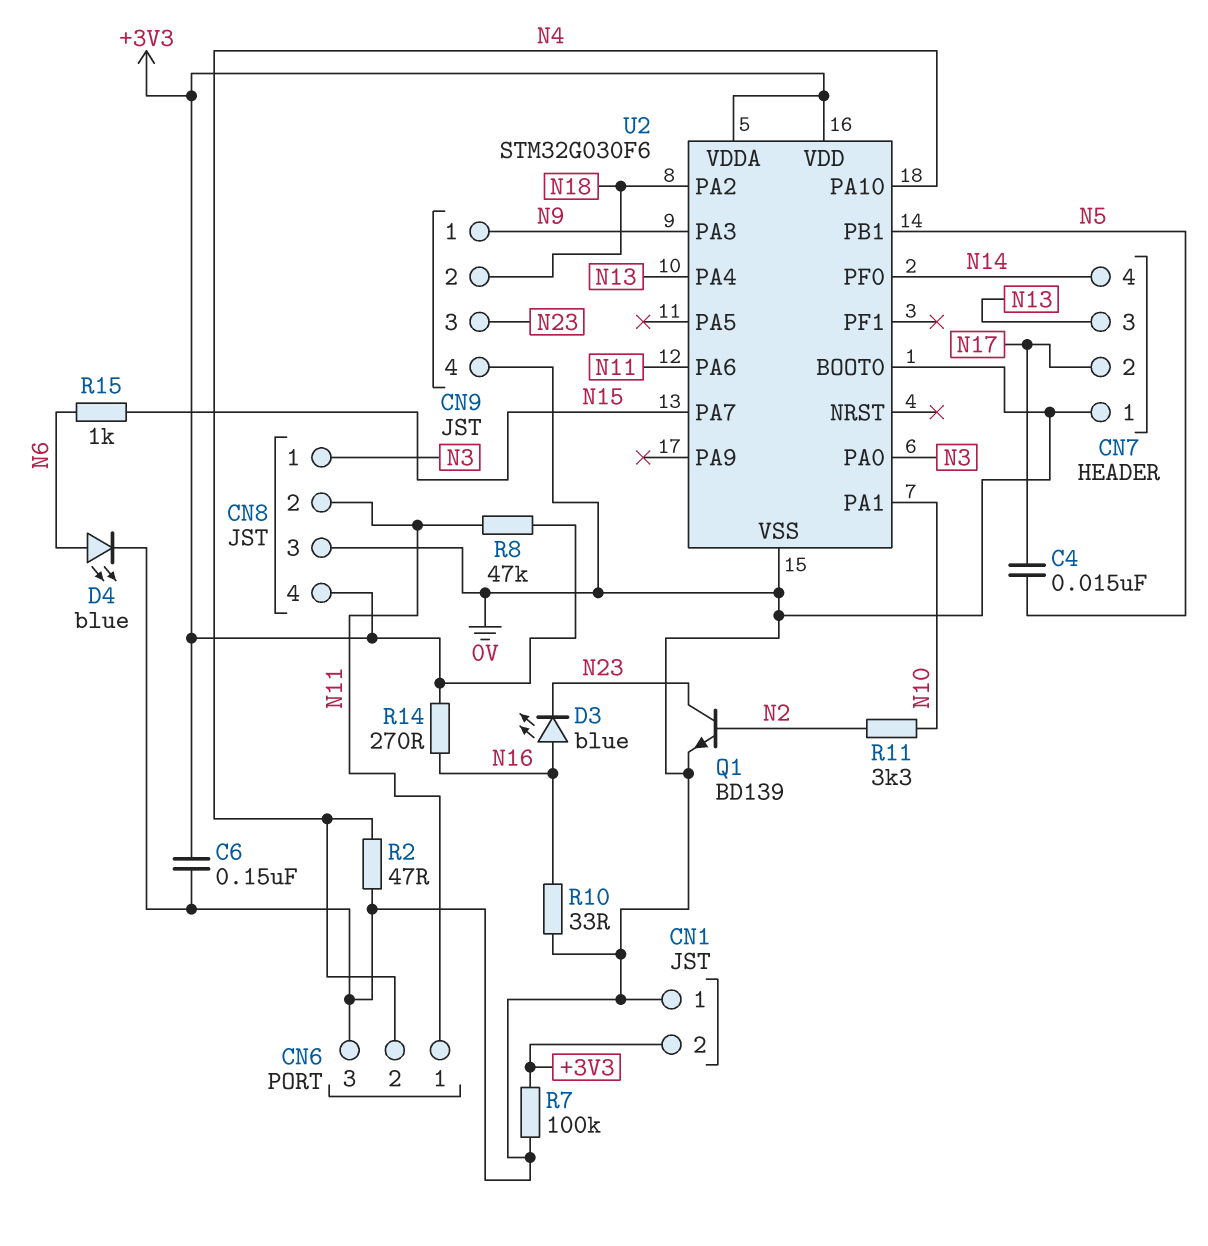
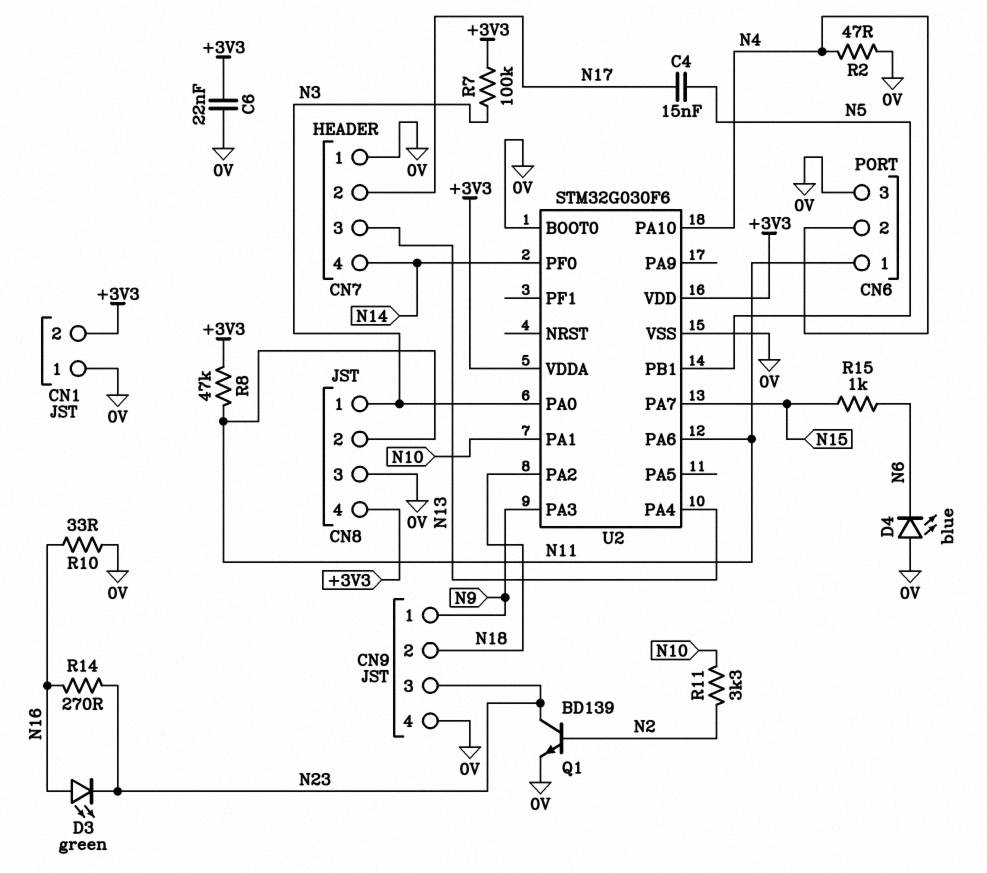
C6: 150nF (+3V3, 0V) -> 22nF (+3V3, 0V)
D3: LED blue (A N16, K N23) -> LED green (A N16, K N23)
D4: LED blue (A N6, K 0V) -> LED blue (A 0V, K N6)
R7: 100k (+3V3, 0V) -> 100k (+3V3, N3)
R14: 270 (+3V3, N16) -> 270 (N16, N23)

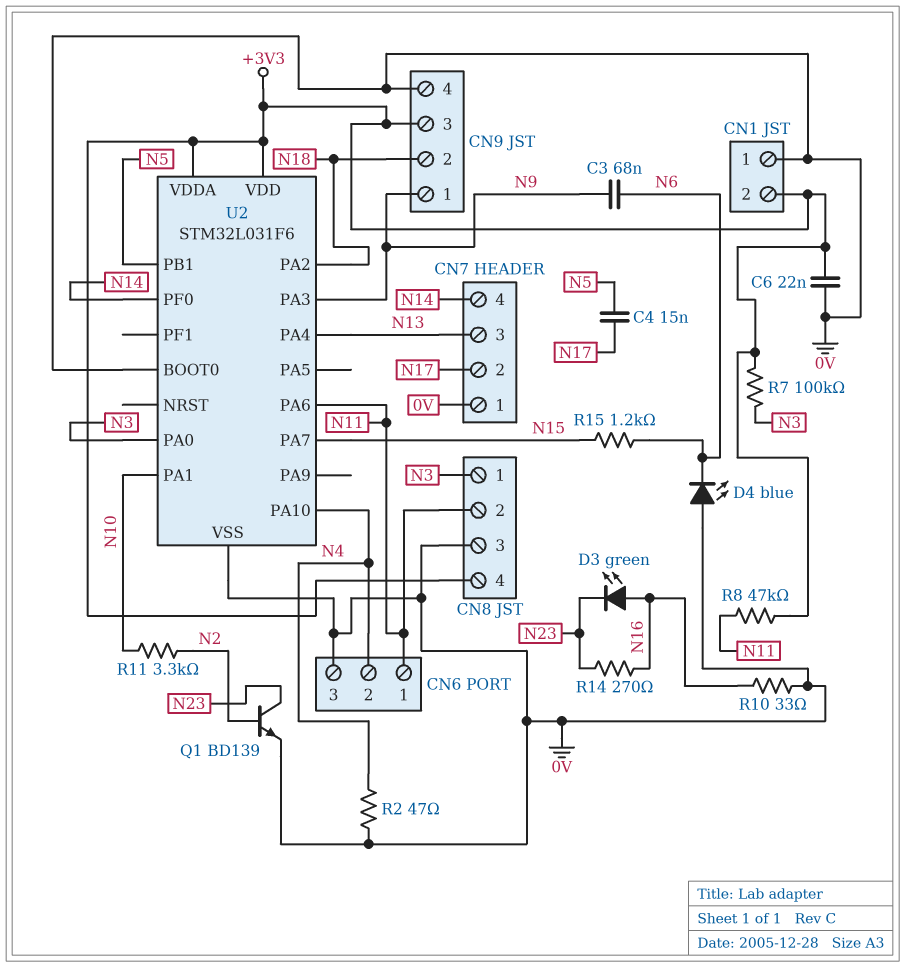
C3: none -> 68nF (N6, N9)
CN9 pin 3: N23 -> +3V3
R15: 1k (N6, N15) -> 1.2k (N6, N15)
U2: STM32G030F6 -> STM32L031F6

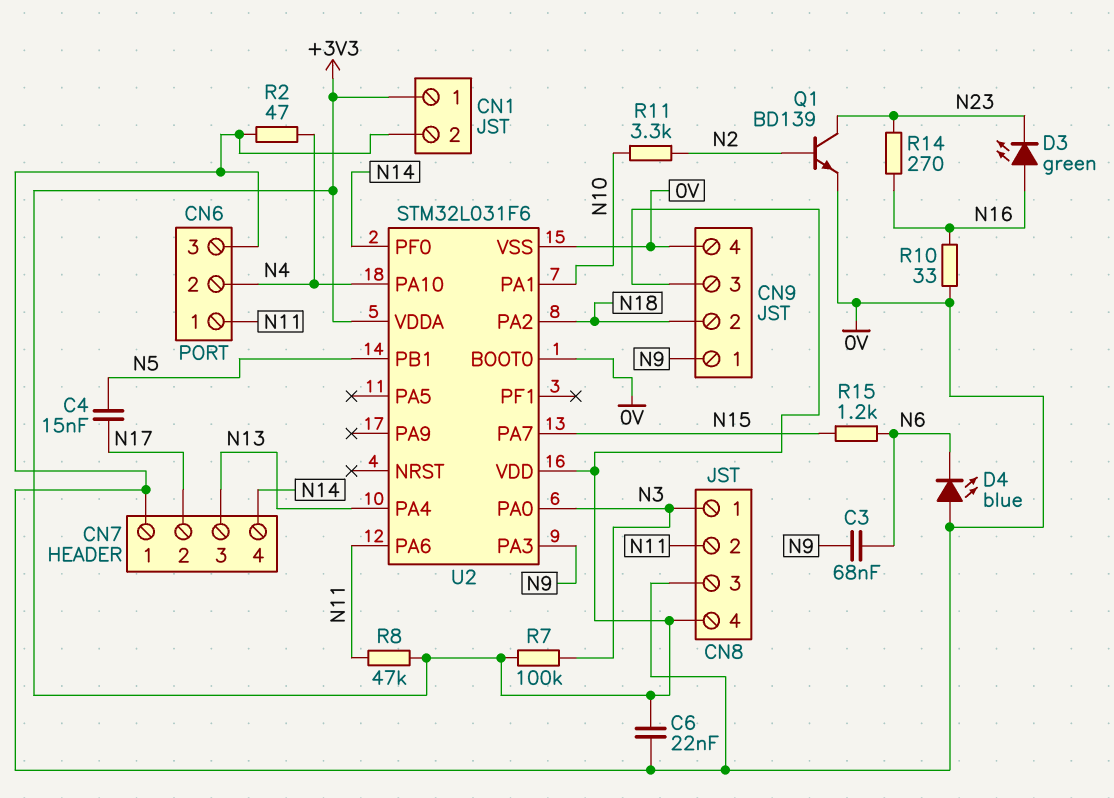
CN1 pin 1: 0V -> +3V3
CN1 pin 2: +3V3 -> 0V

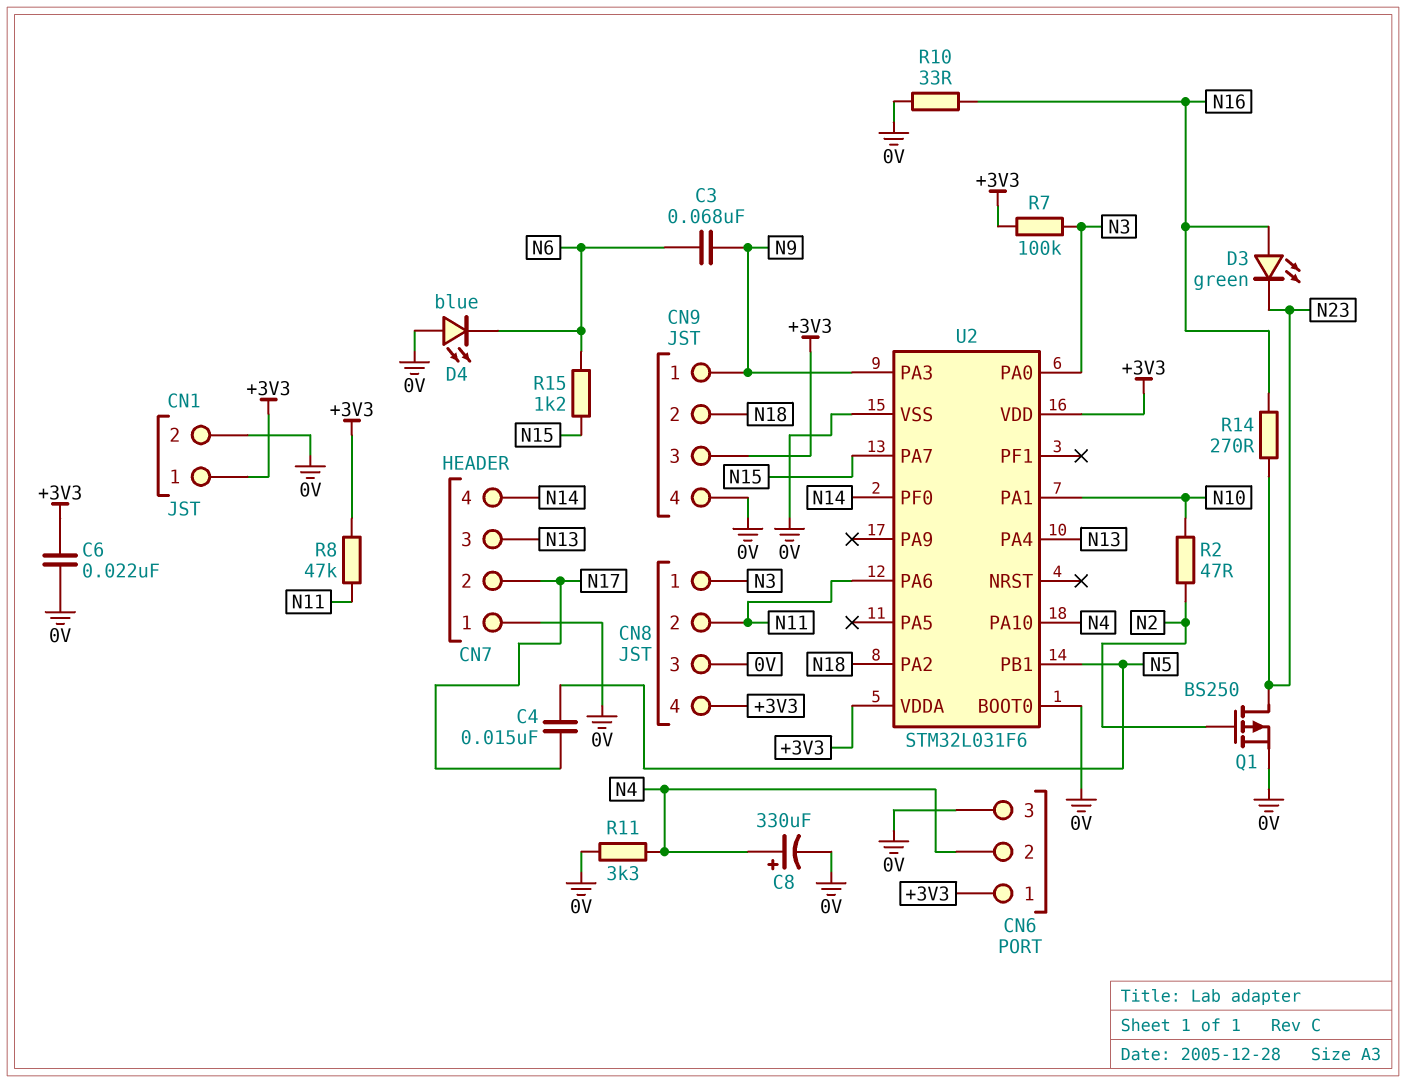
C8: none -> 330uF (plus N4, minus 0V)
CN6 pin 1: N11 -> +3V3
Q1: NPN BD139 (B N2, C N23, E 0V) -> PMOS BS250 (G N2, D N23, S 0V)
R2: 47 (0V, N4) -> 47 (N2, N10)
R11: 3.3k (N2, N10) -> 3.3k (0V, N4)

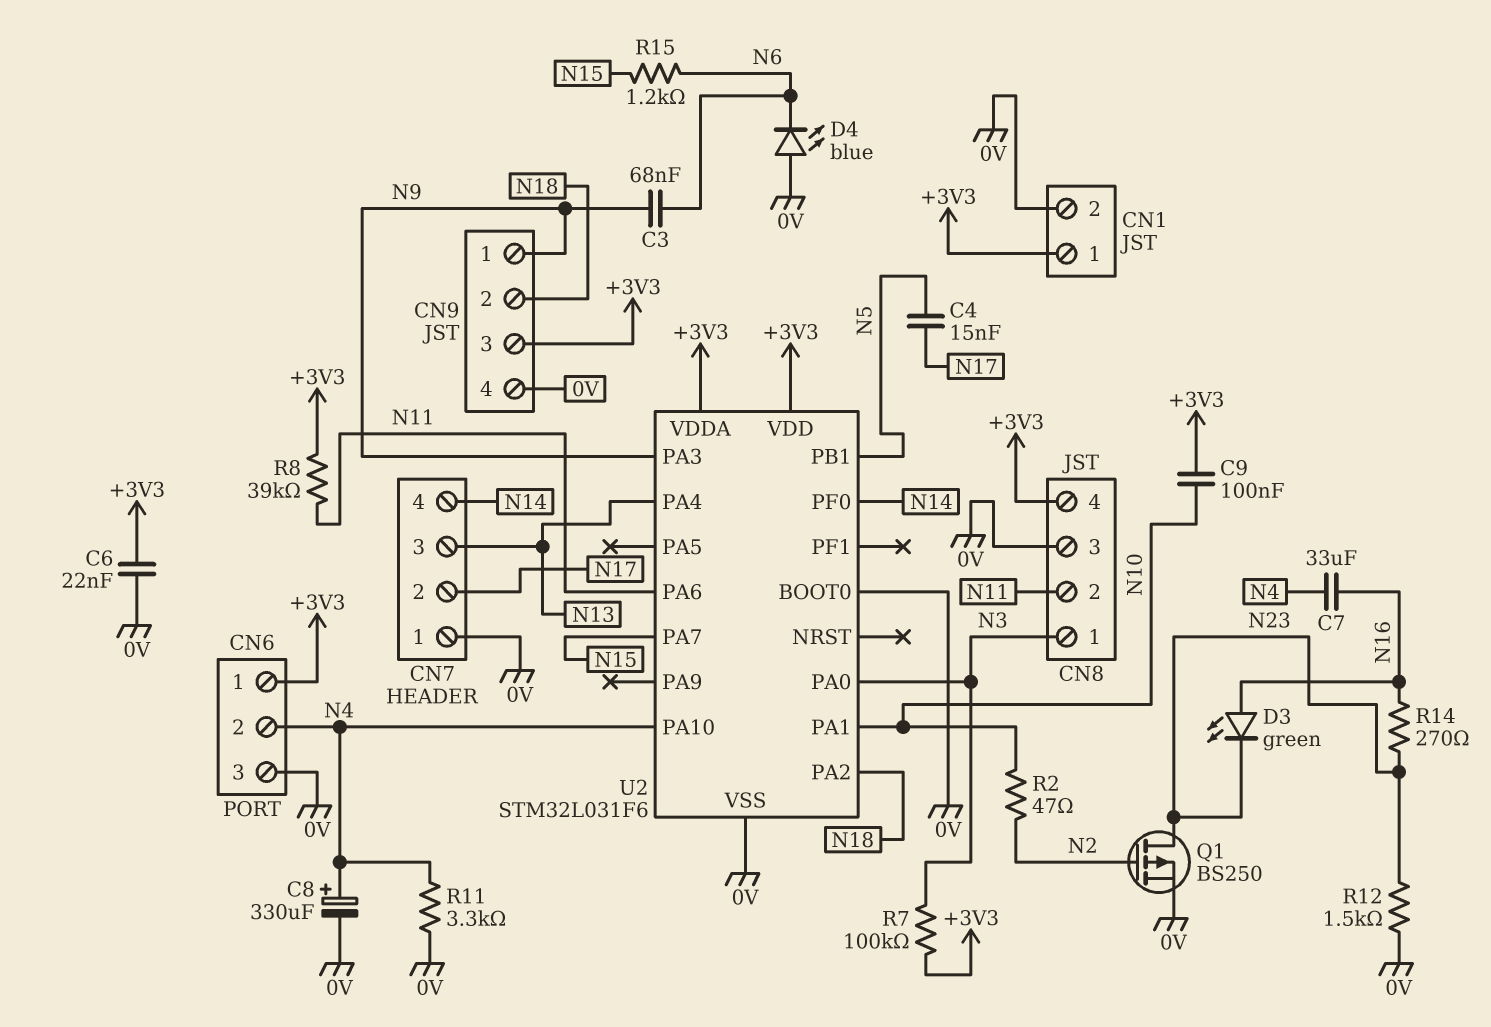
C7: none -> 33uF (N4, N16)
C9: none -> 100nF (+3V3, N10)
R8: 47k (+3V3, N11) -> 39k (+3V3, N11)
R10: 33 (0V, N16) -> none
R12: none -> 1.5k (0V, N23)

